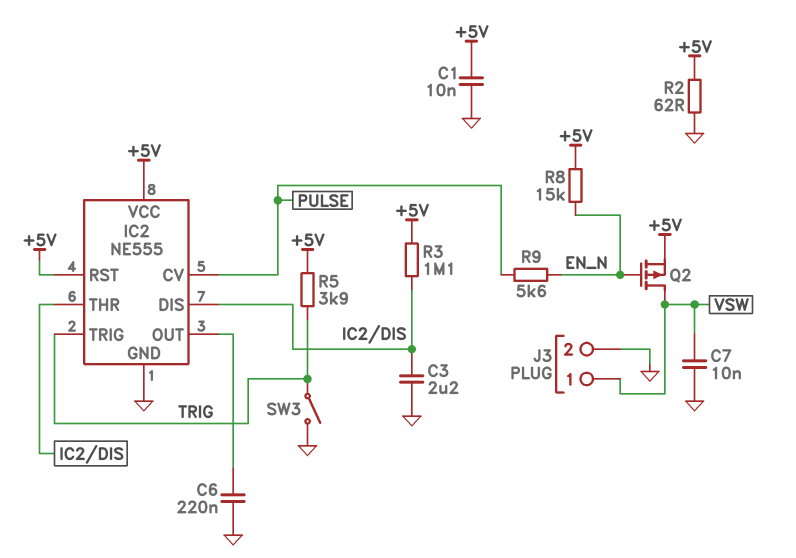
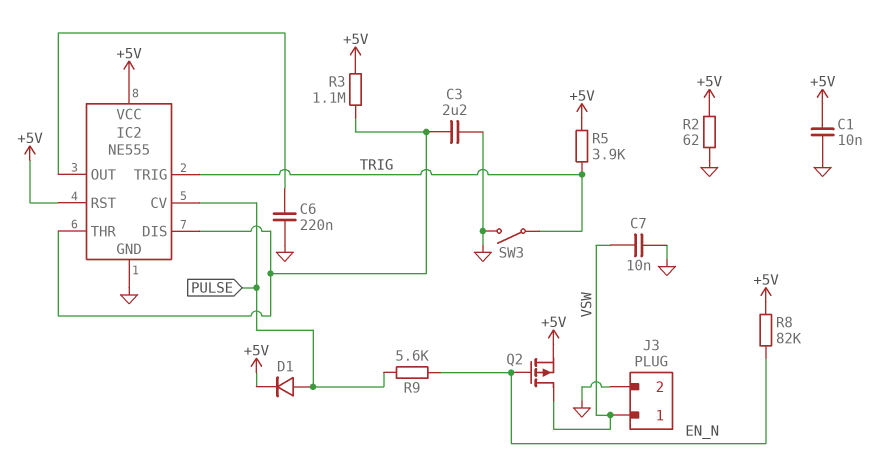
D1: none -> diode (A PULSE, K +5V)
R8: 15k (+5V, EN_N) -> 82k (+5V, EN_N)

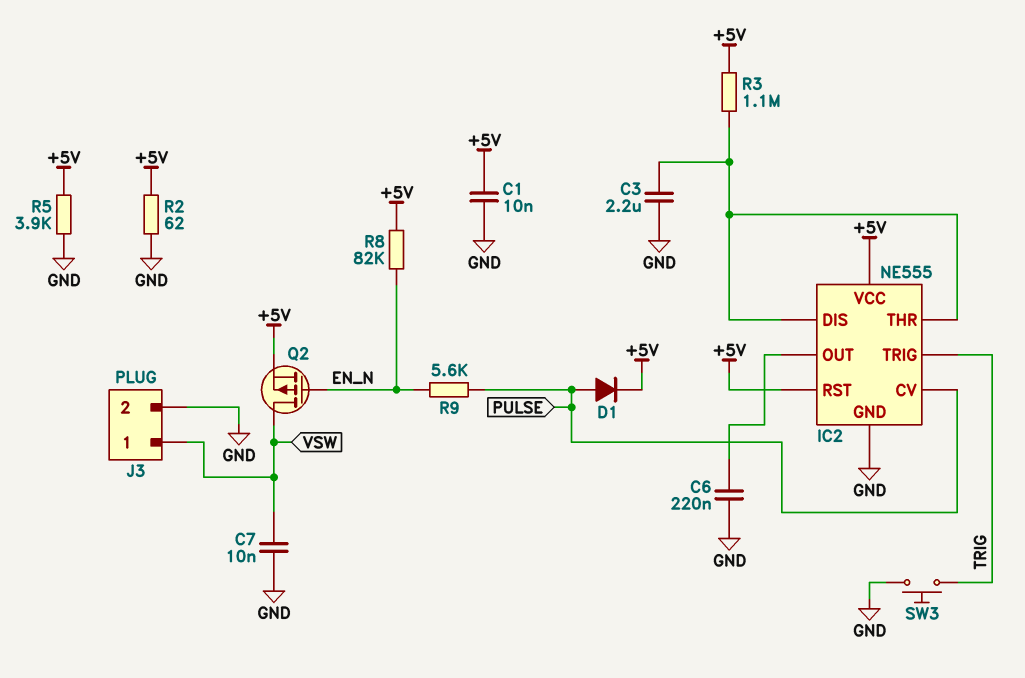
R5: 3.9k (+5V, TRIG) -> 3.9k (+5V, GND)
SW3: switch (GND, TRIG) -> button (GND, TRIG)

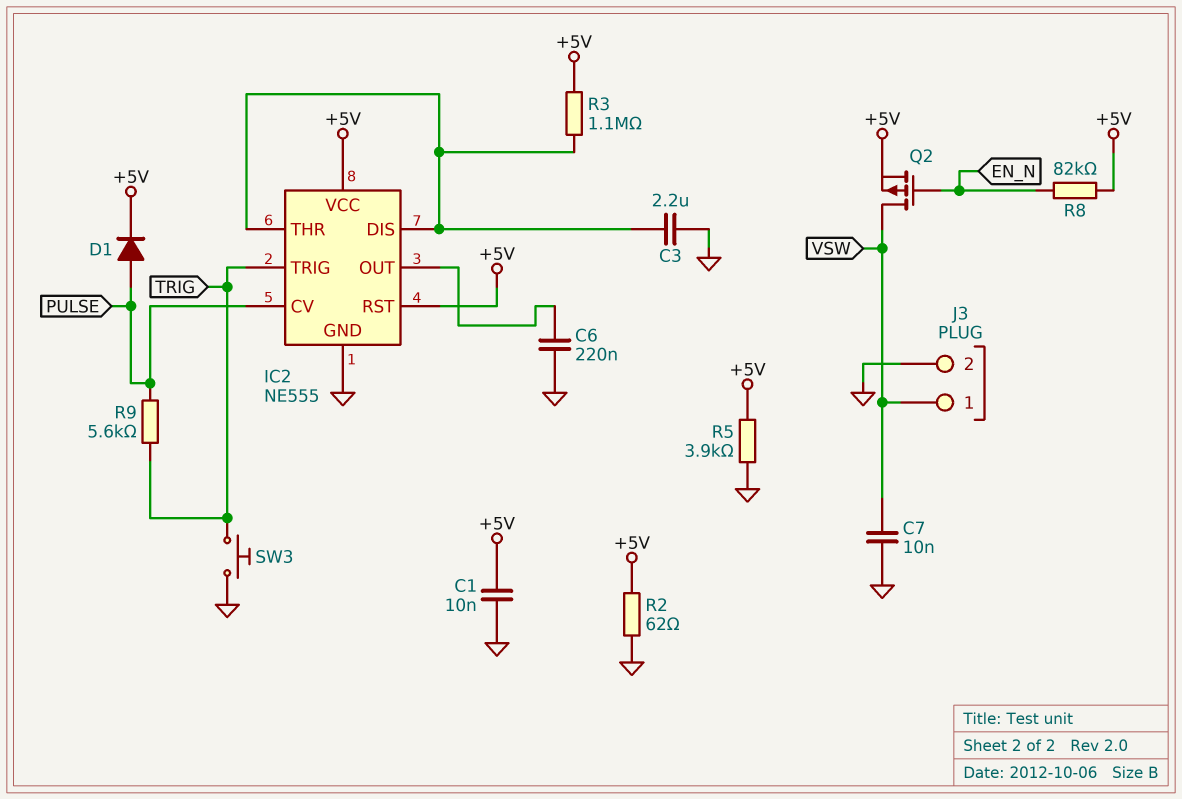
R9: 5.6k (EN_N, PULSE) -> 5.6k (PULSE, TRIG)

